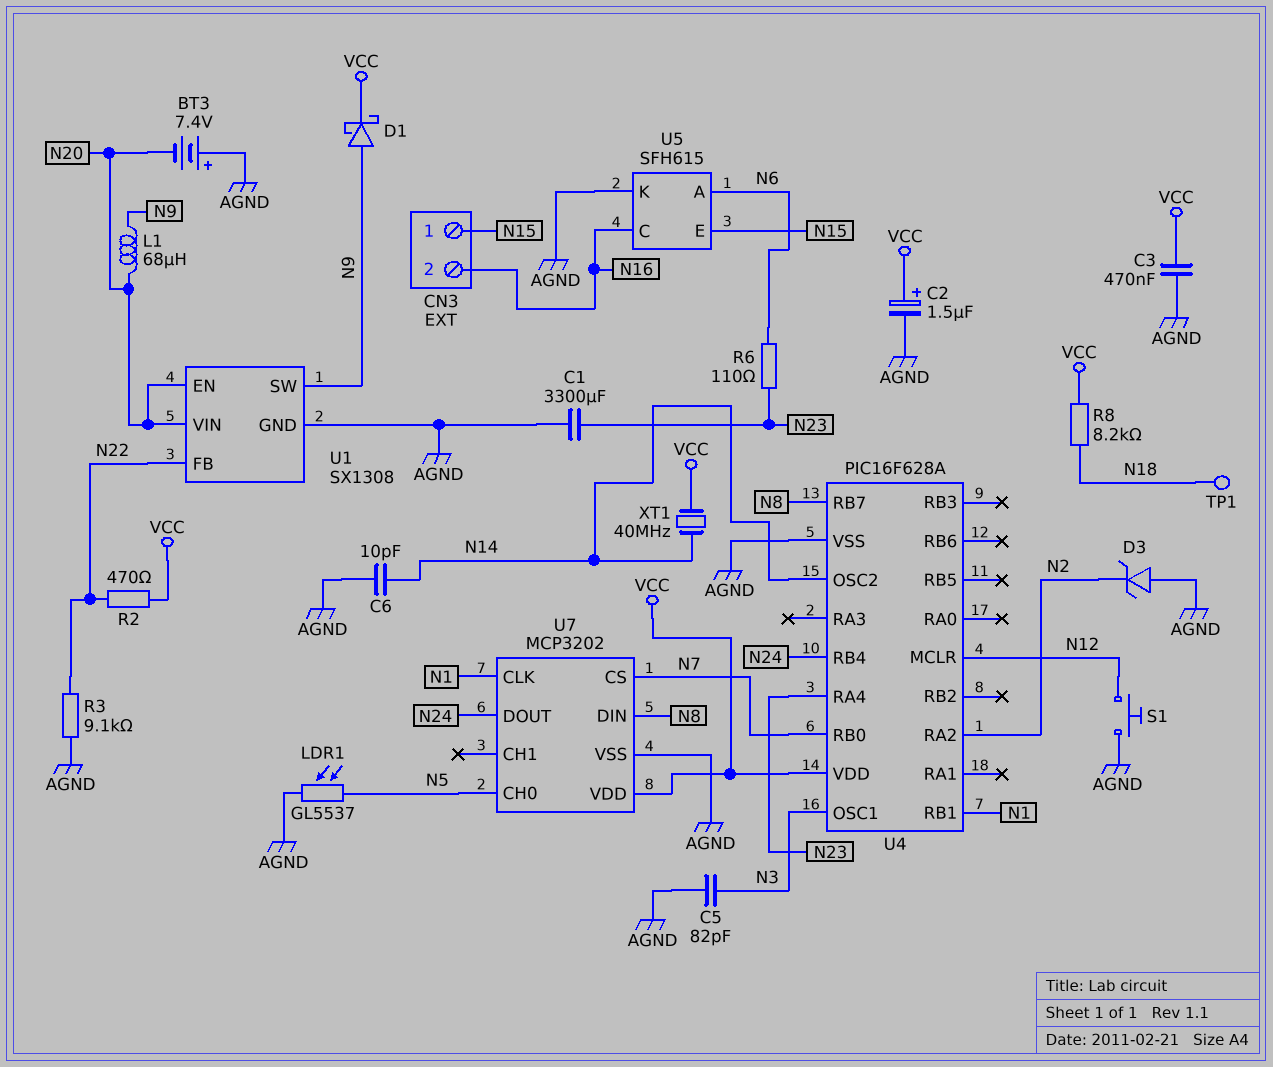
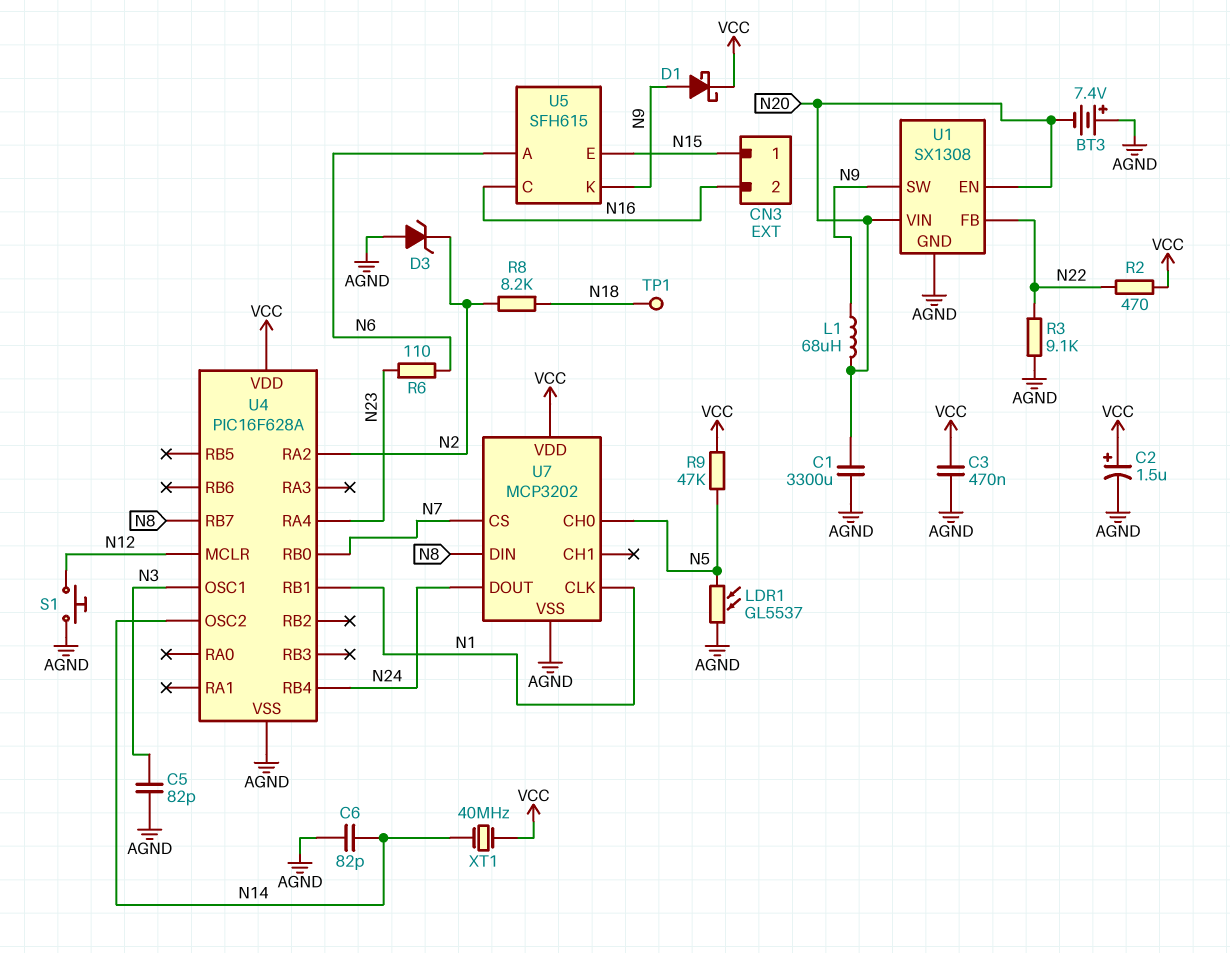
C1: 3300uF (AGND, N23) -> 3300uF (AGND, N20)
C6: 10pF (AGND, N14) -> 82pF (AGND, N14)
R8: 8.2k (N18, VCC) -> 8.2k (N2, N18)
R9: none -> 47k (N5, VCC)
U5 pin K: AGND -> N9

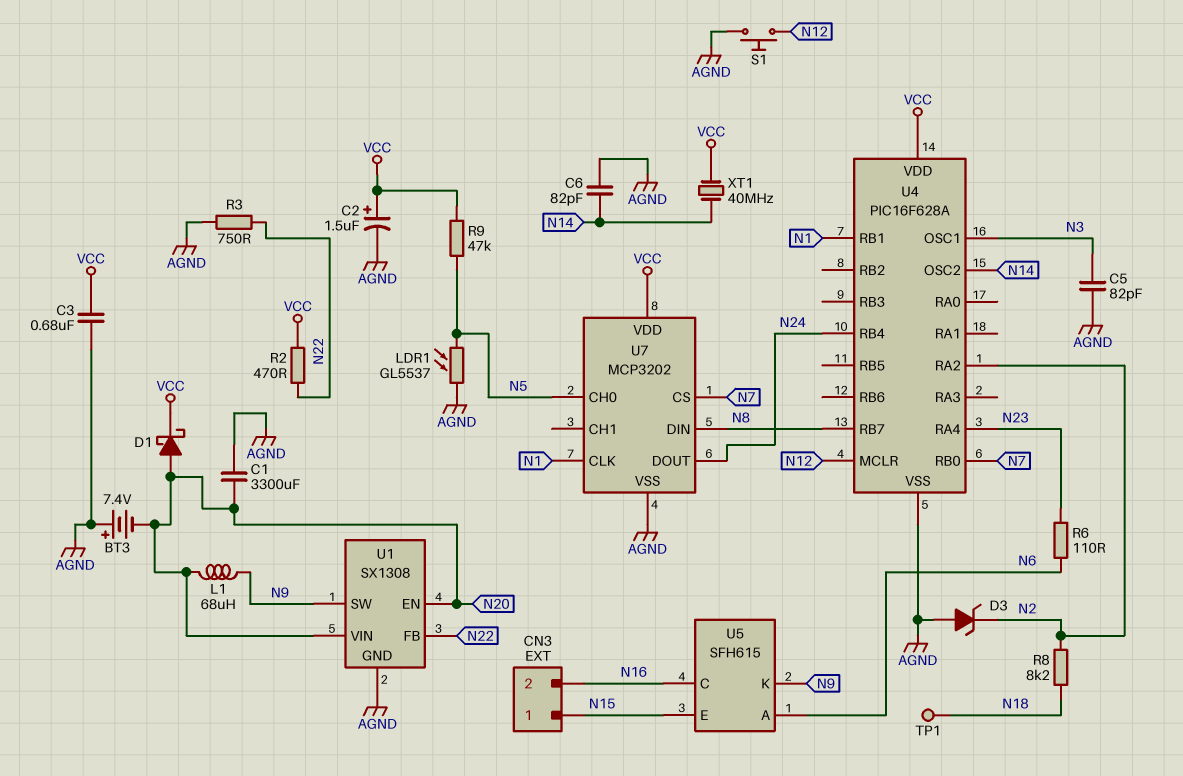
C3: 470nF (AGND, VCC) -> 680nF (AGND, VCC)
D1: schottky (A N9, K VCC) -> schottky (A N20, K VCC)
R3: 9.1k (AGND, N22) -> 750 (AGND, N22)

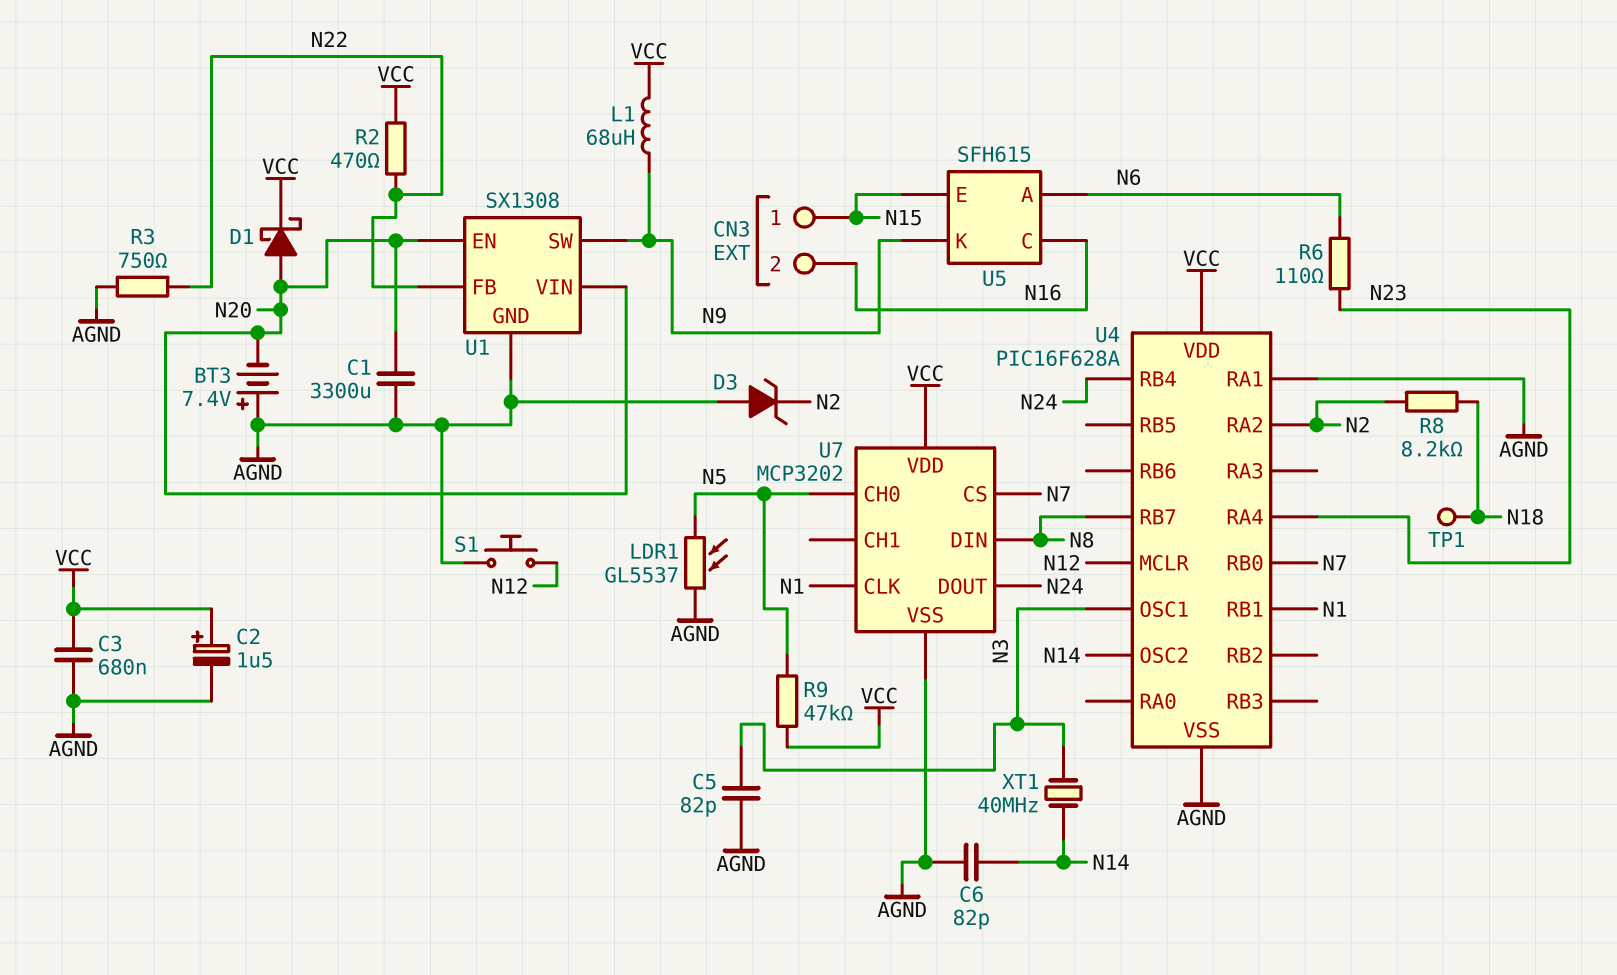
L1: 68uH (N9, N20) -> 68uH (N9, VCC)
U4 pin RA1: none -> AGND
XT1: 40MHz (N14, VCC) -> 40MHz (N3, N14)

